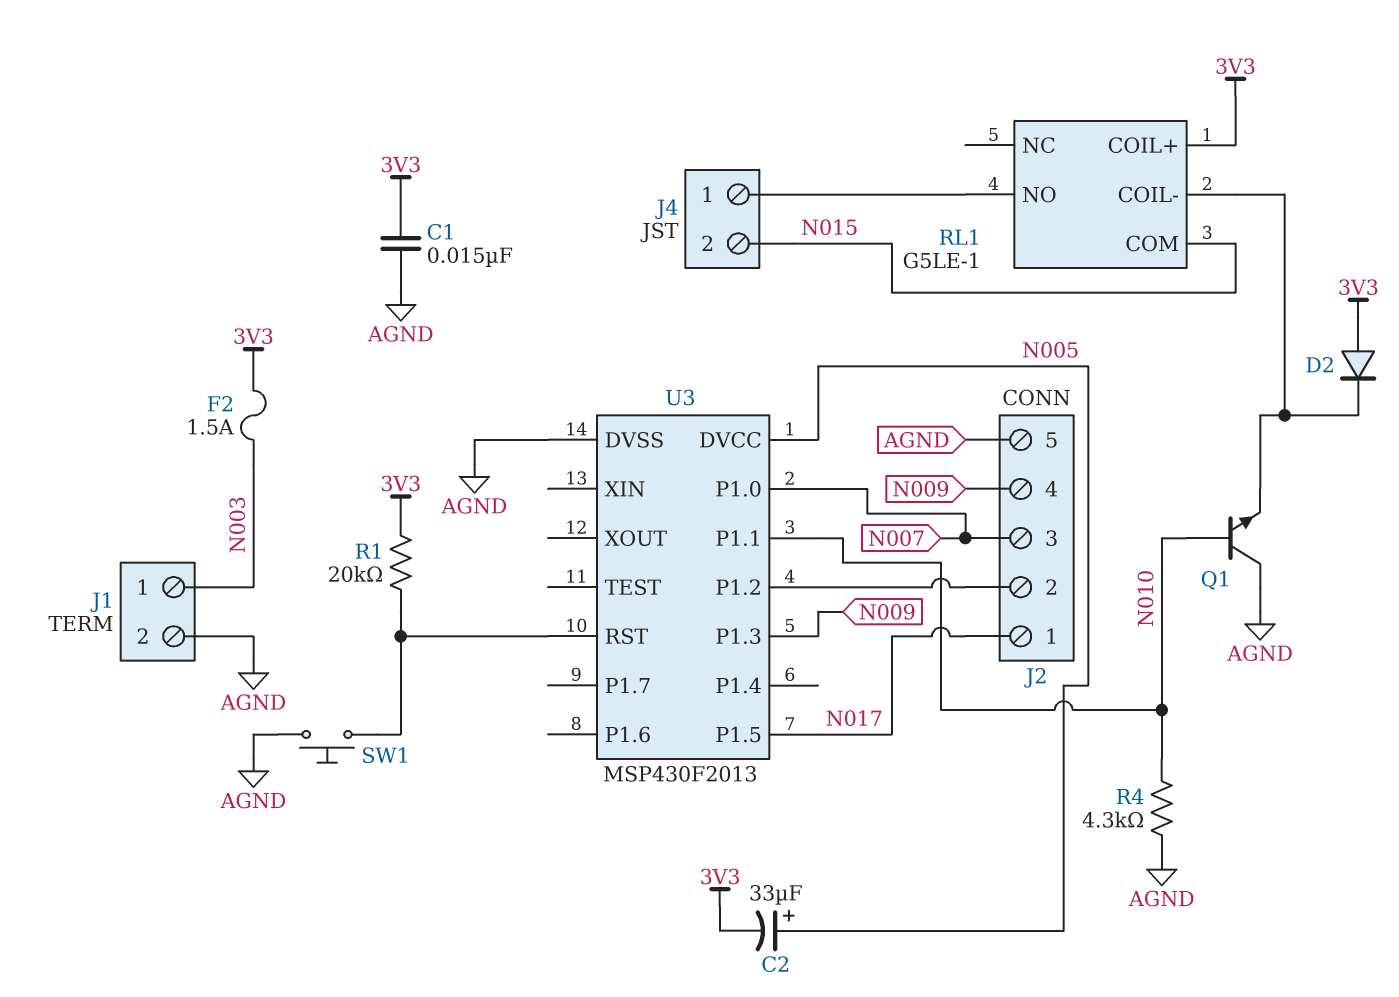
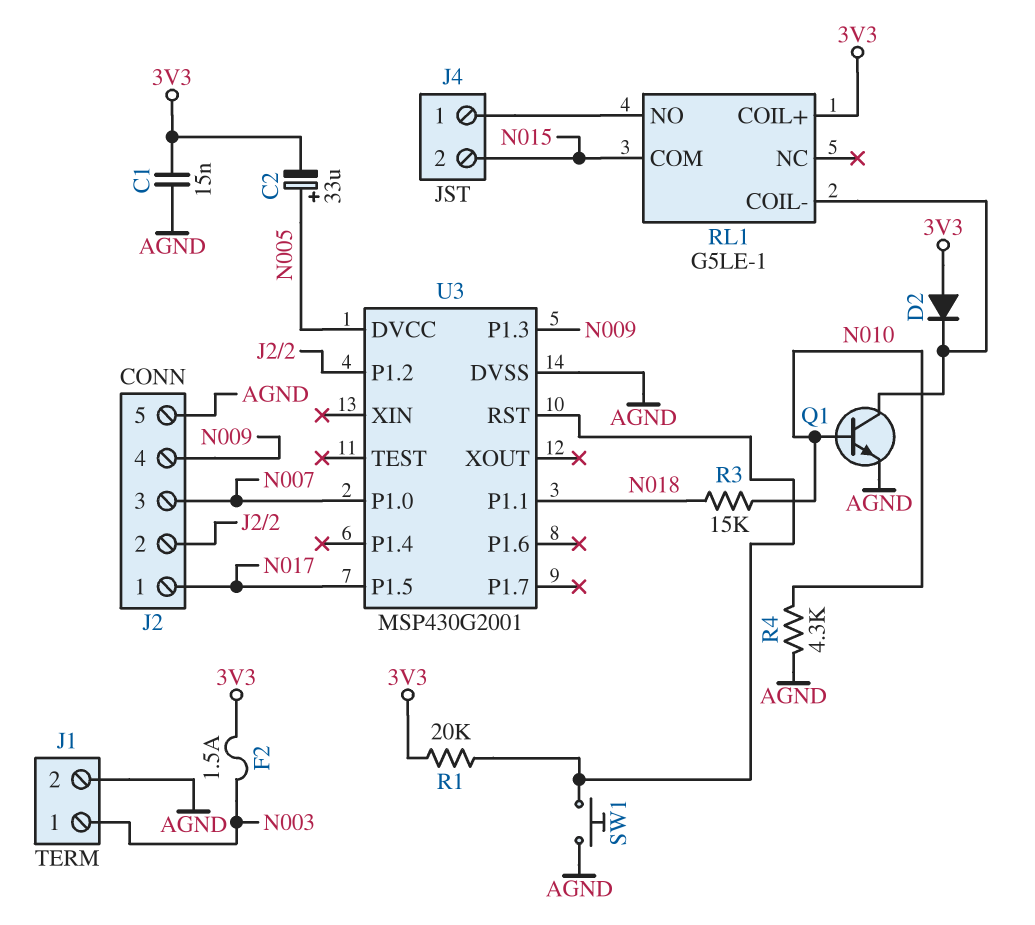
Q1: NPN (B N010, C AGND, E RL1/COIL-) -> NPN (B N010, C RL1/COIL-, E AGND)
R3: none -> 15k (N010, N018)
U3: MSP430F2013 -> MSP430G2001
U3 pin P1.1: N010 -> N018

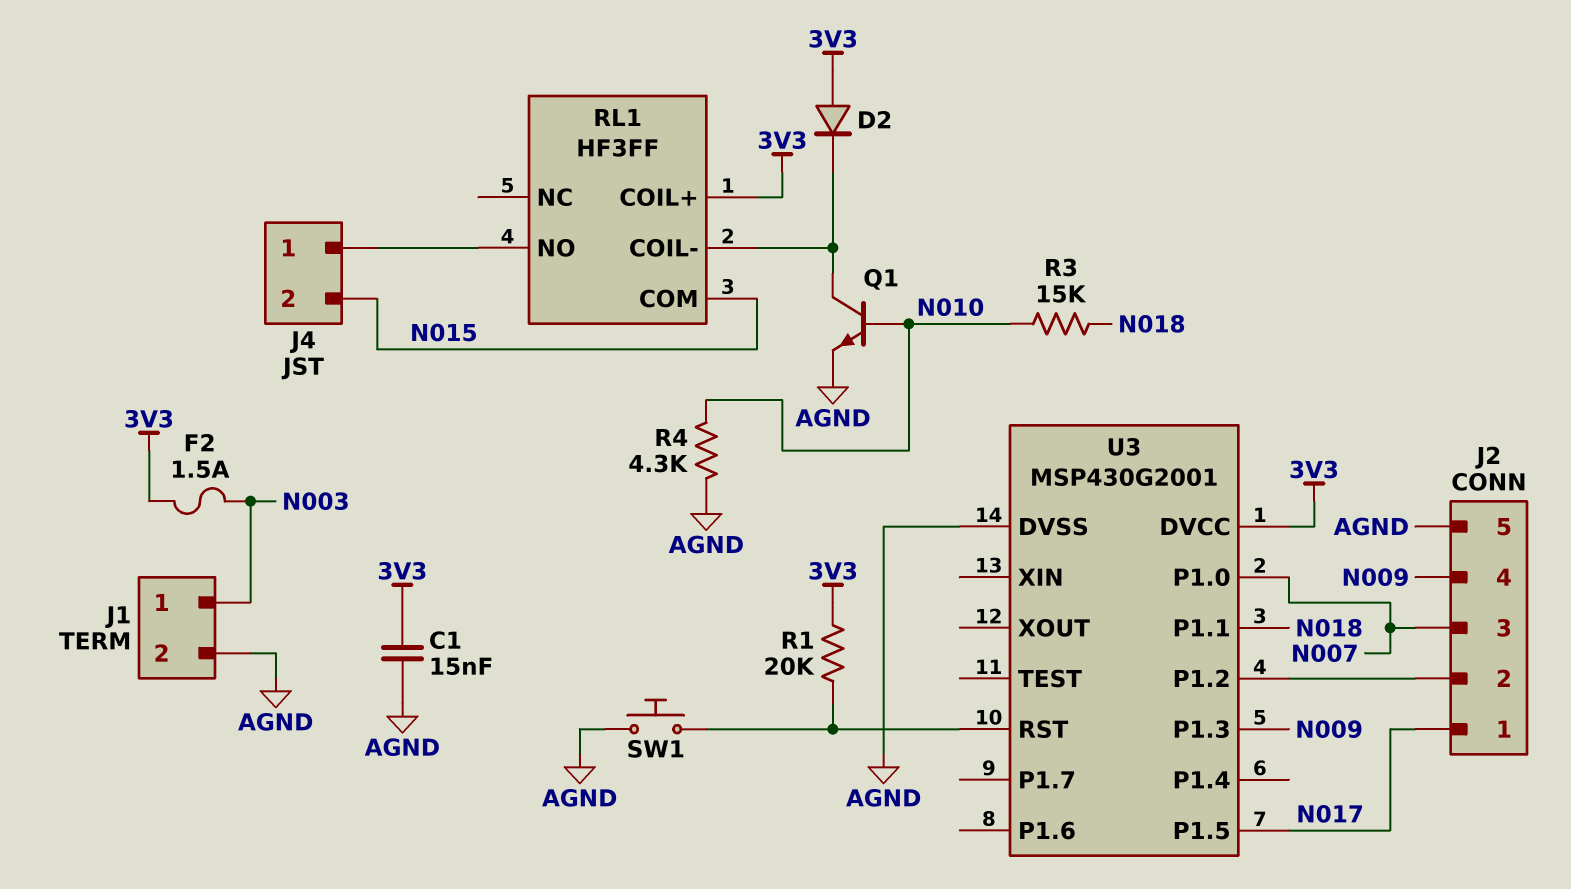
C2: 33uF (plus N005, minus 3V3) -> none
RL1: G5LE-1 -> HF3FF
U3 pin DVCC: N005 -> 3V3

